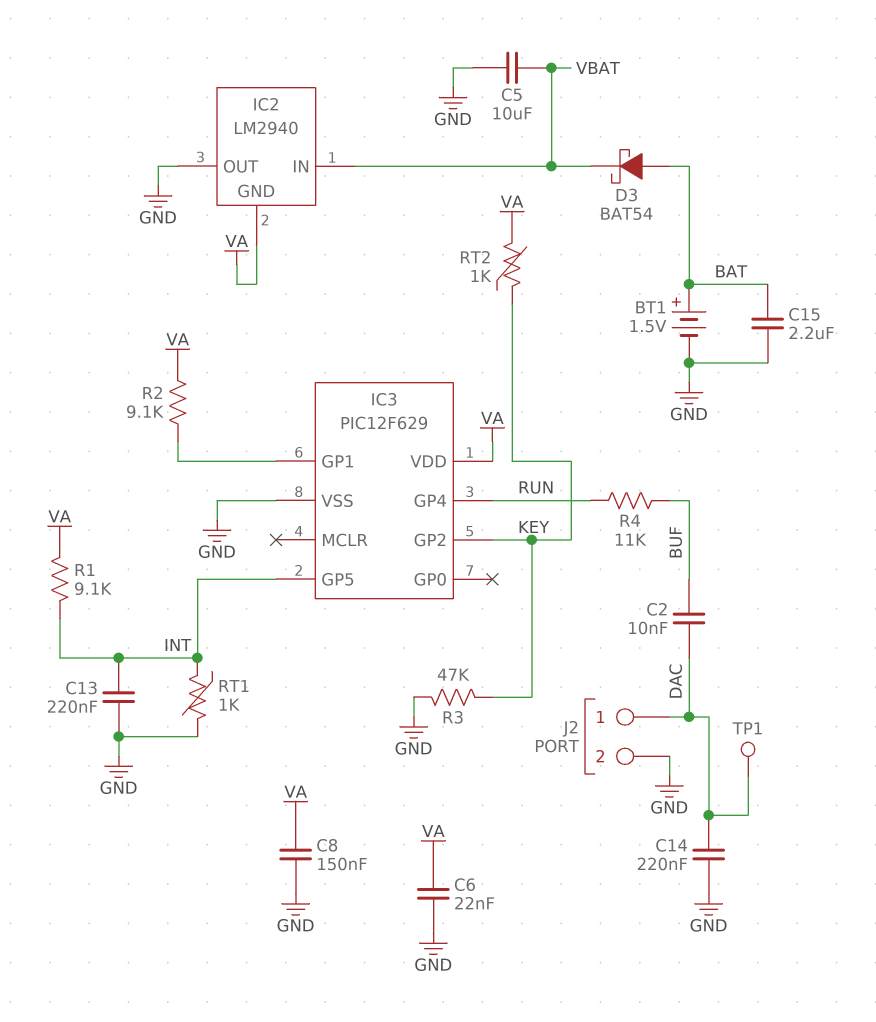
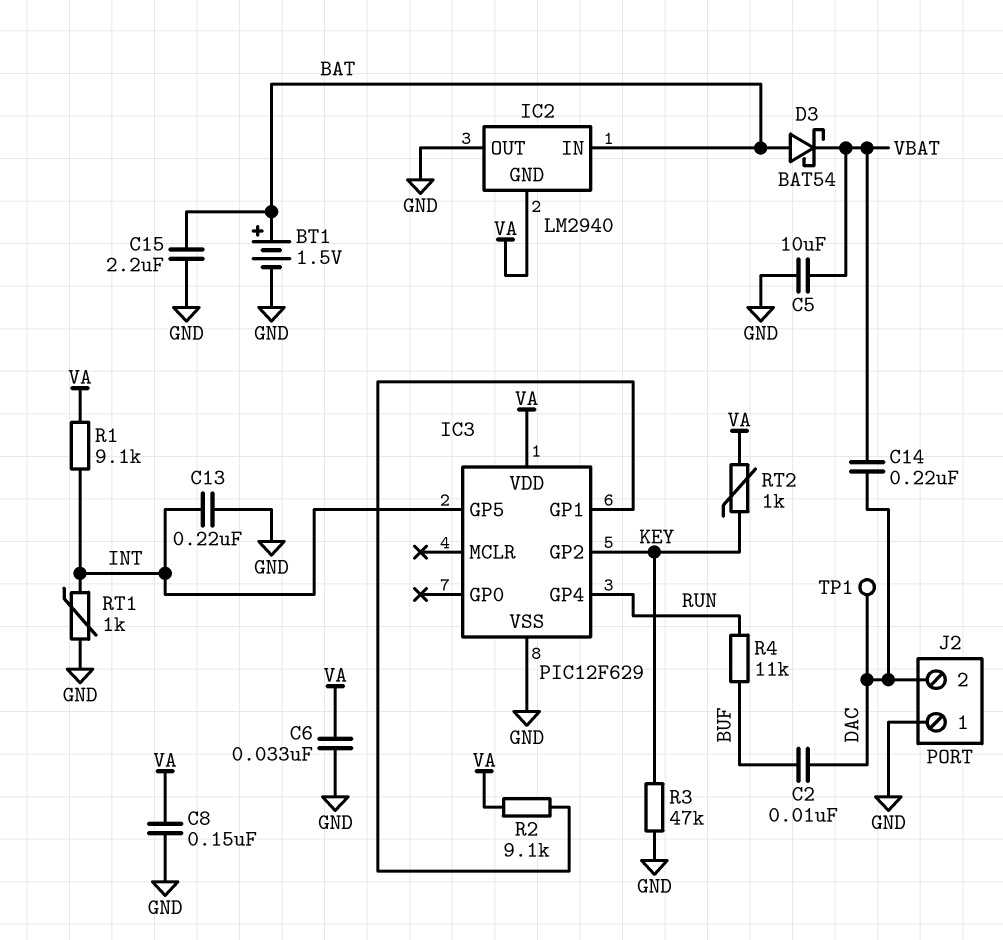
C6: 22nF (GND, VA) -> 33nF (GND, VA)
C14: 220nF (DAC, GND) -> 220nF (DAC, VBAT)
IC2 pin IN: VBAT -> BAT
J2 pin 1: DAC -> GND
J2 pin 2: GND -> DAC

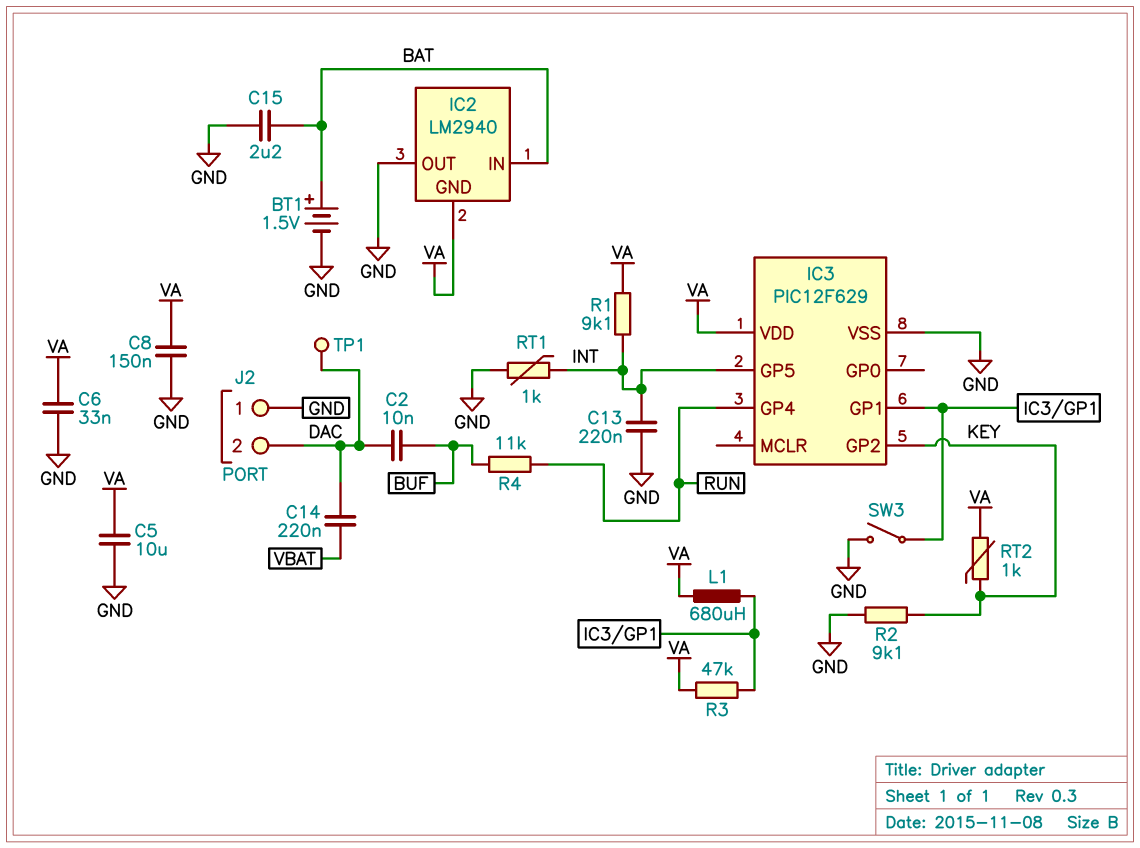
C5: 10uF (GND, VBAT) -> 10uF (GND, VA)
D3: schottky BAT54 (A BAT, K VBAT) -> none
L1: none -> 680uH (IC3/GP1, VA)
R2: 9.1k (IC3/GP1, VA) -> 9.1k (GND, KEY)
R3: 47k (GND, KEY) -> 47k (IC3/GP1, VA)
SW3: none -> switch (GND, IC3/GP1)

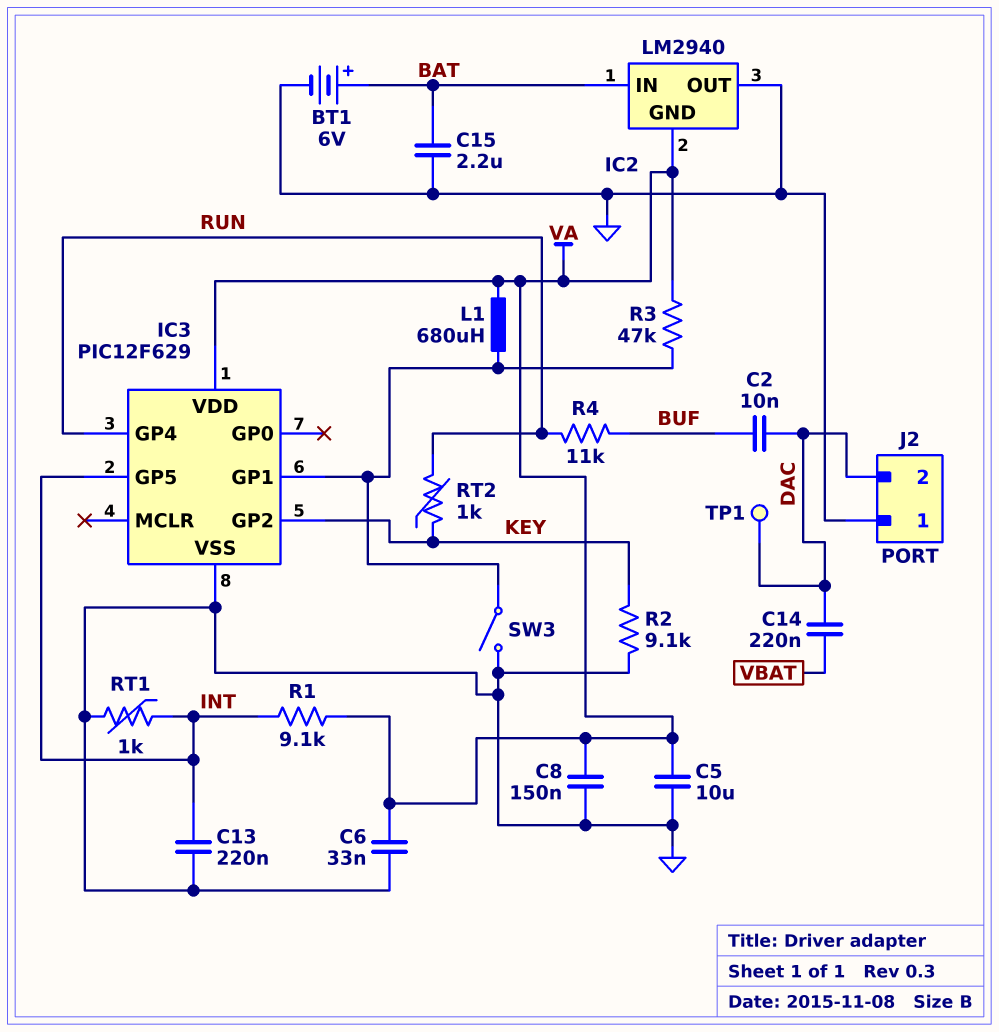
BT1: 1.5V (plus BAT, minus GND) -> 6V (plus BAT, minus GND)
RT2: 1k (KEY, VA) -> 1k (KEY, RUN)

